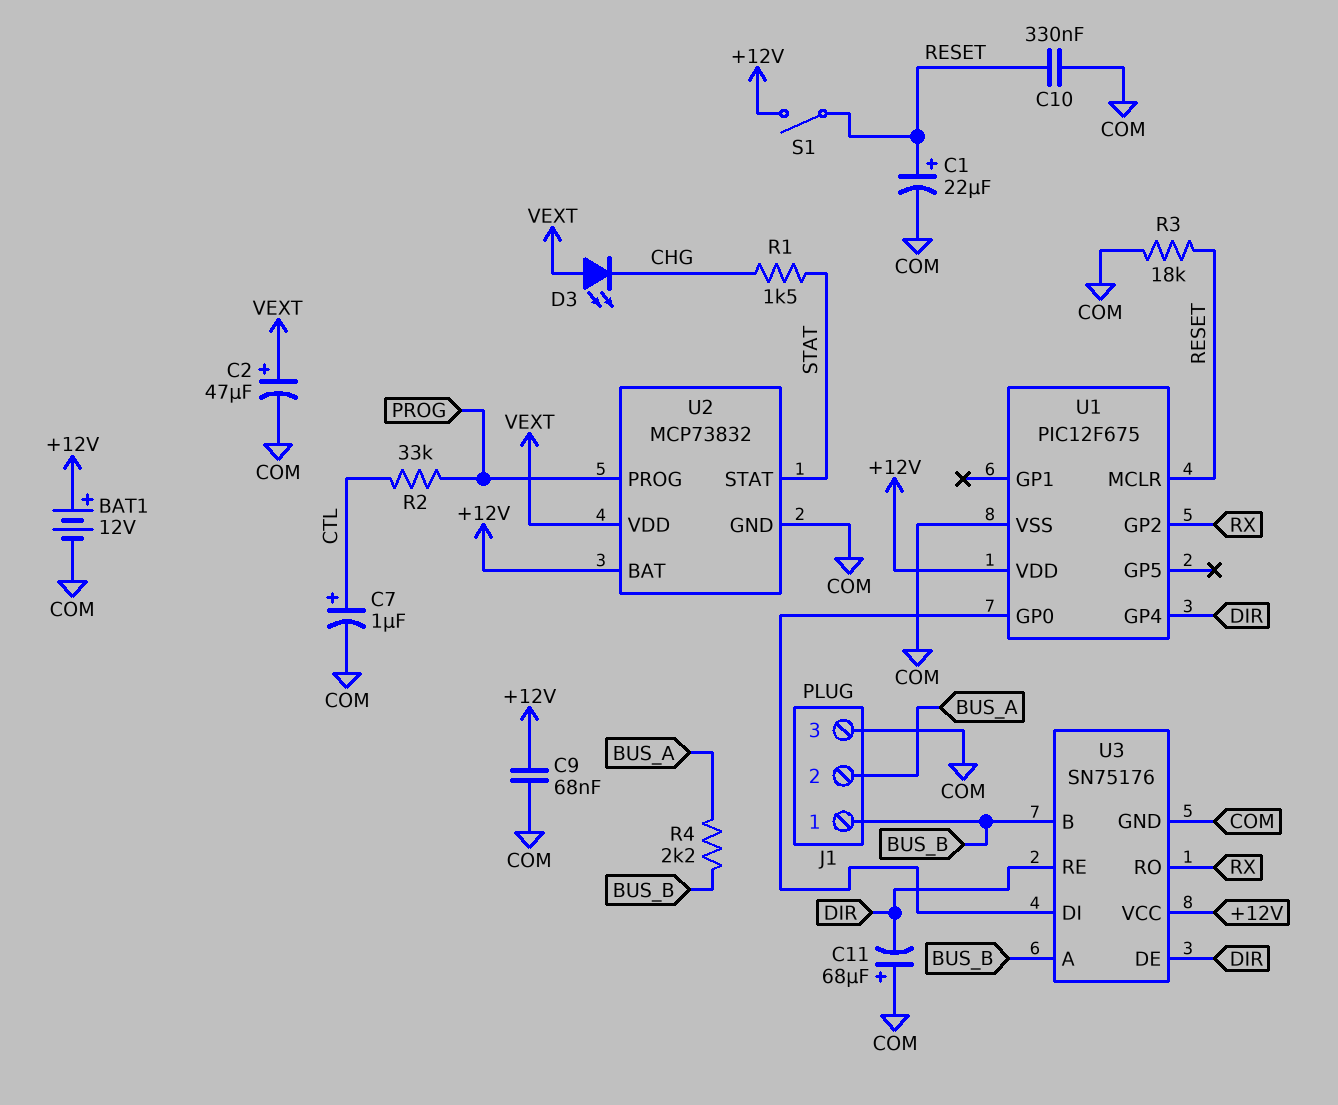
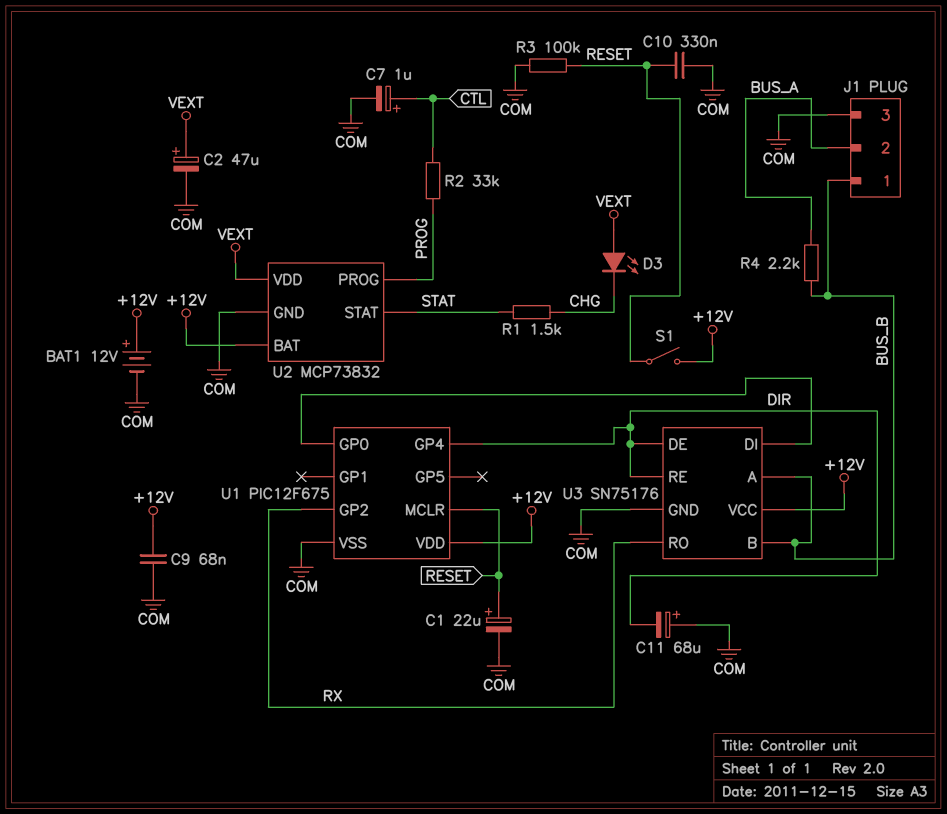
R3: 18k (COM, RESET) -> 100k (COM, RESET)

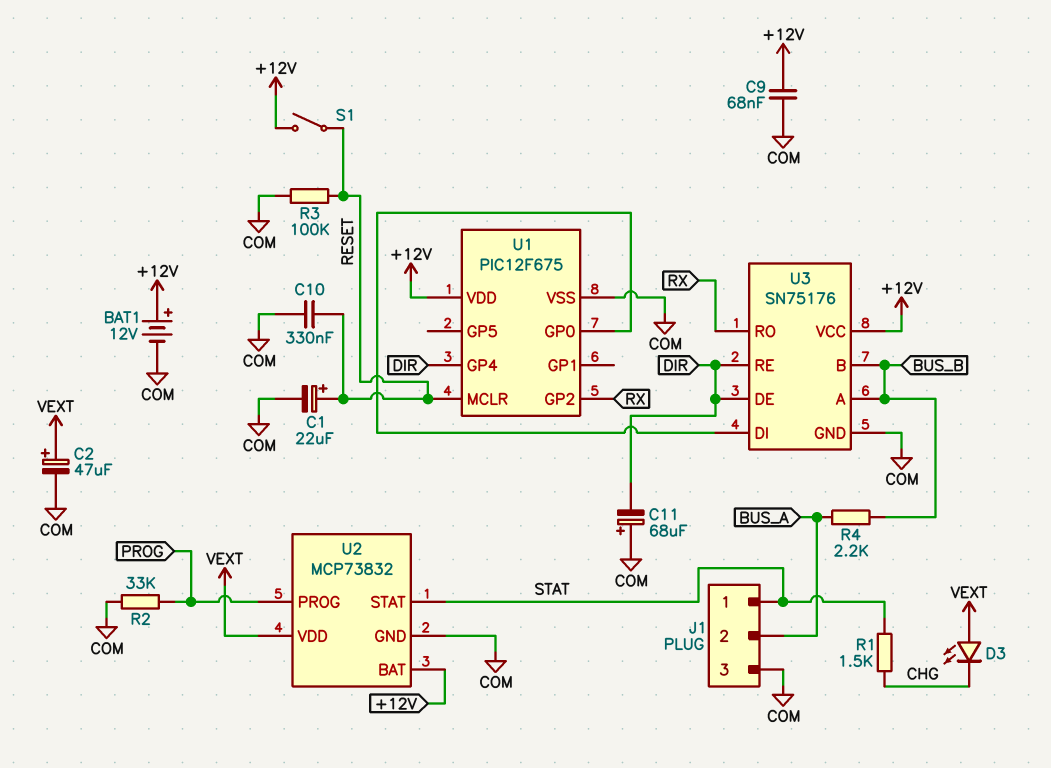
C7: 1uF (plus CTL, minus COM) -> none
J1 pin 1: BUS_B -> STAT
R2: 33k (CTL, PROG) -> 33k (COM, PROG)

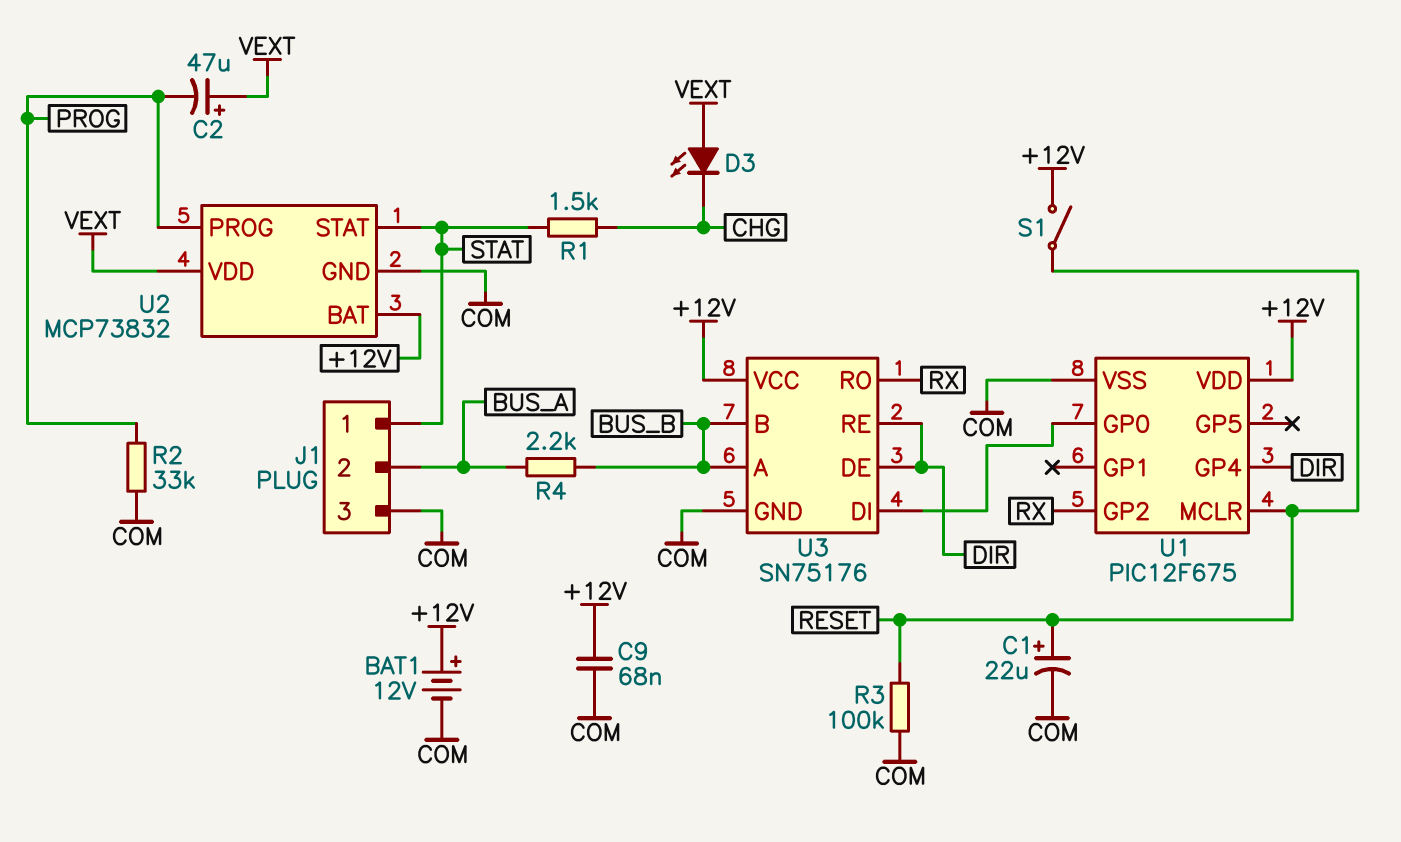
C2: 47uF (plus VEXT, minus COM) -> 47uF (plus VEXT, minus PROG)
C10: 330nF (COM, RESET) -> none
C11: 68uF (plus COM, minus DIR) -> none

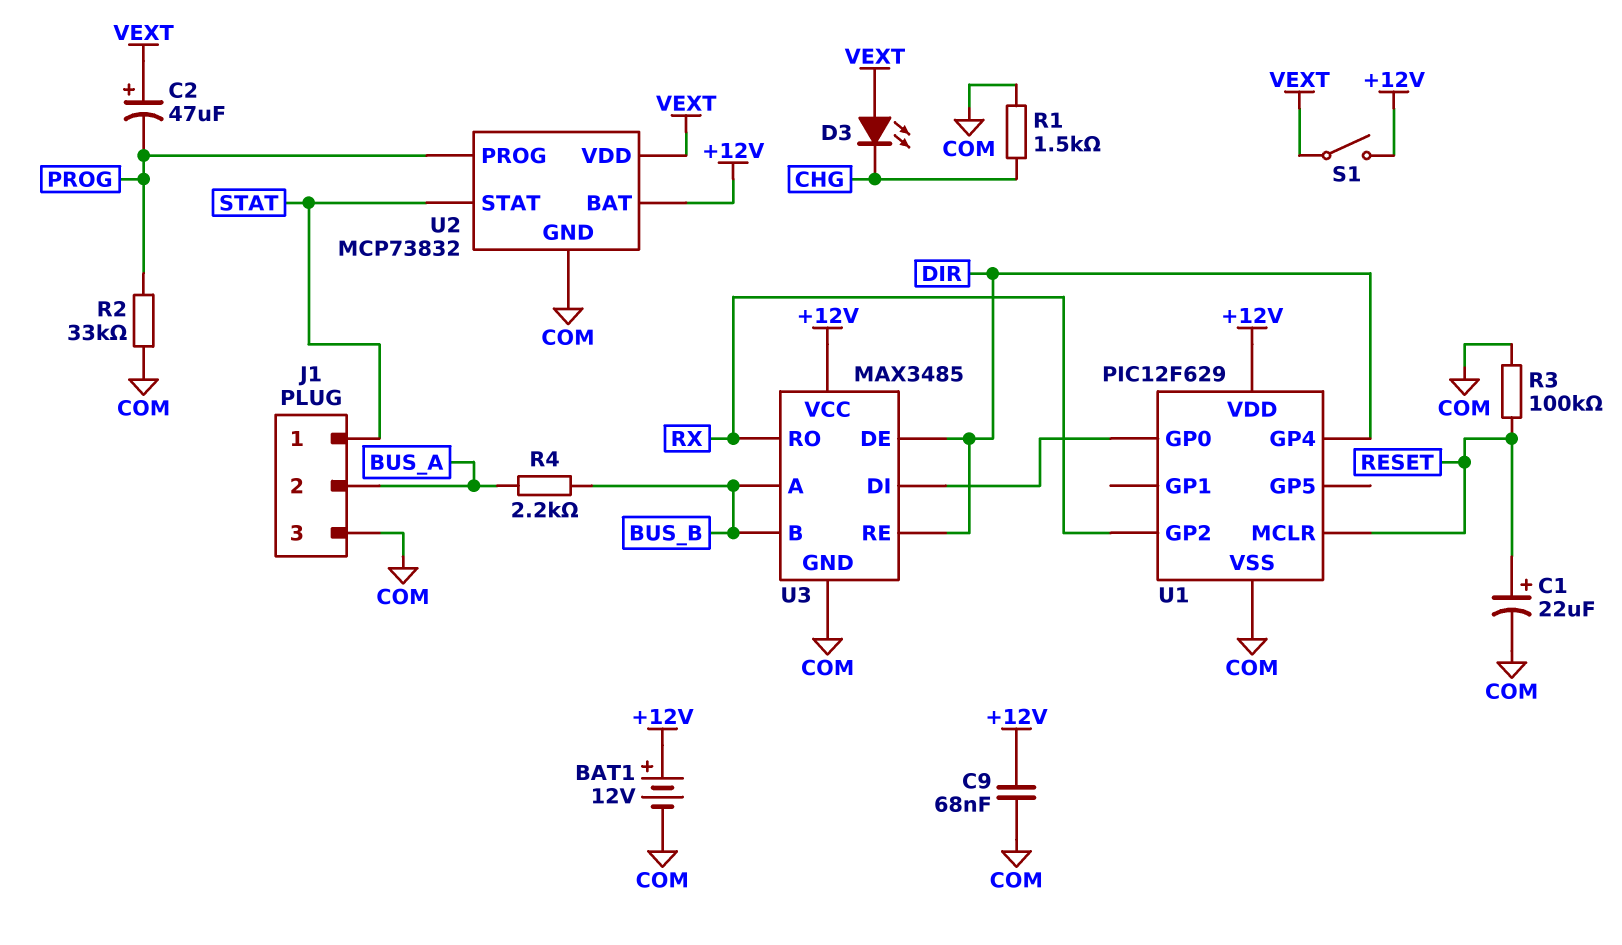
R1: 1.5k (CHG, STAT) -> 1.5k (CHG, COM)
S1: switch (+12V, RESET) -> switch (+12V, VEXT)
U1: PIC12F675 -> PIC12F629
U3: SN75176 -> MAX3485

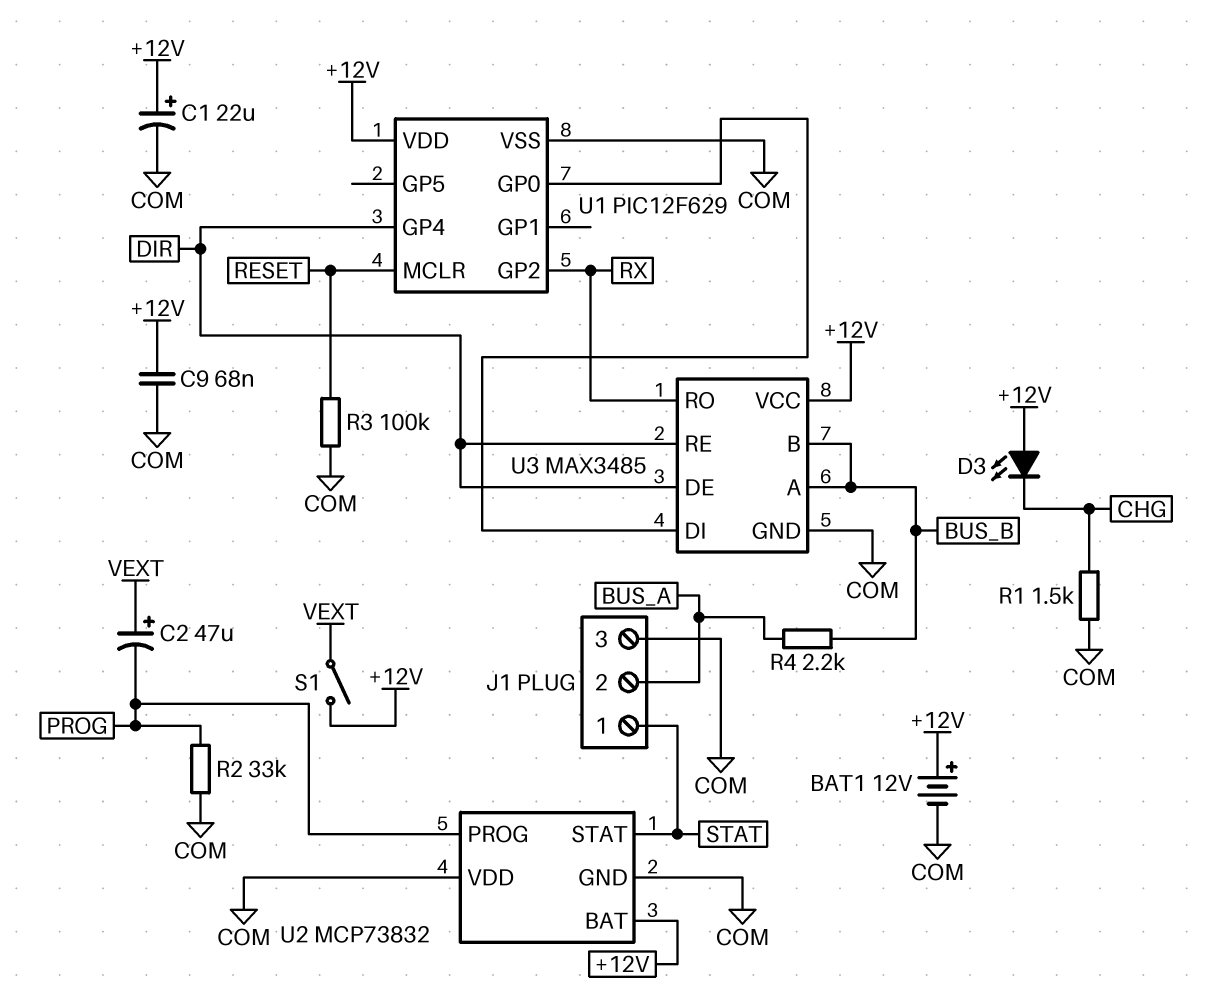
C1: 22uF (plus RESET, minus COM) -> 22uF (plus +12V, minus COM)
D3: LED (A VEXT, K CHG) -> LED (A +12V, K CHG)
U2 pin VDD: VEXT -> COM

